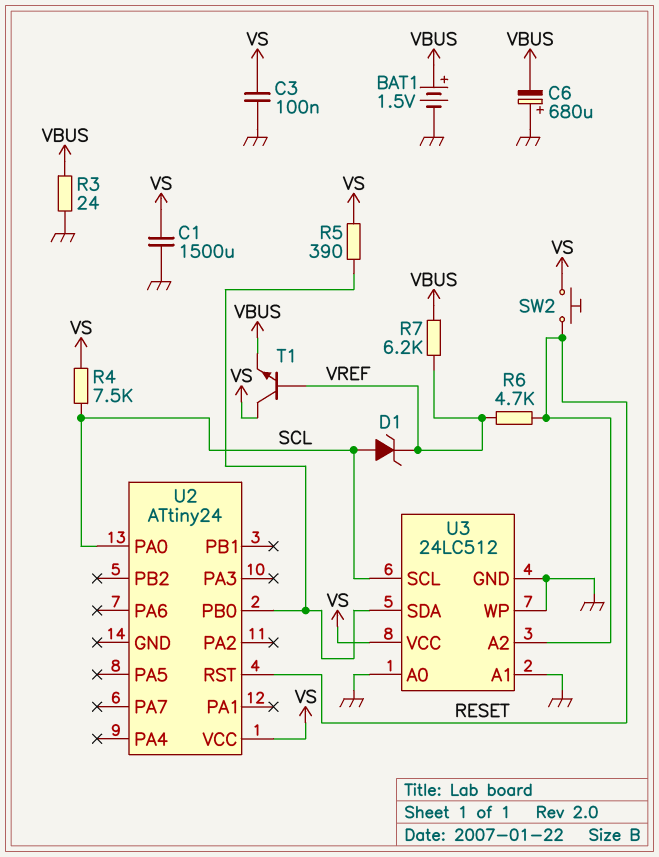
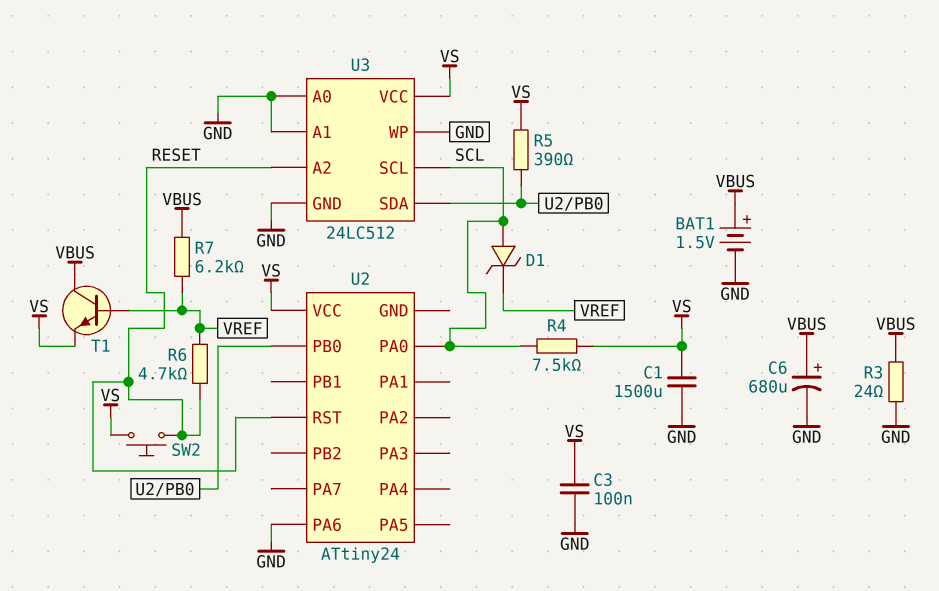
C6: 680uF (plus GND, minus VBUS) -> 680uF (plus VBUS, minus GND)
T1: NPN (B VREF, C VS, E VBUS) -> NPN (B VREF, C VBUS, E VS)
U2 pin PA6: none -> GND

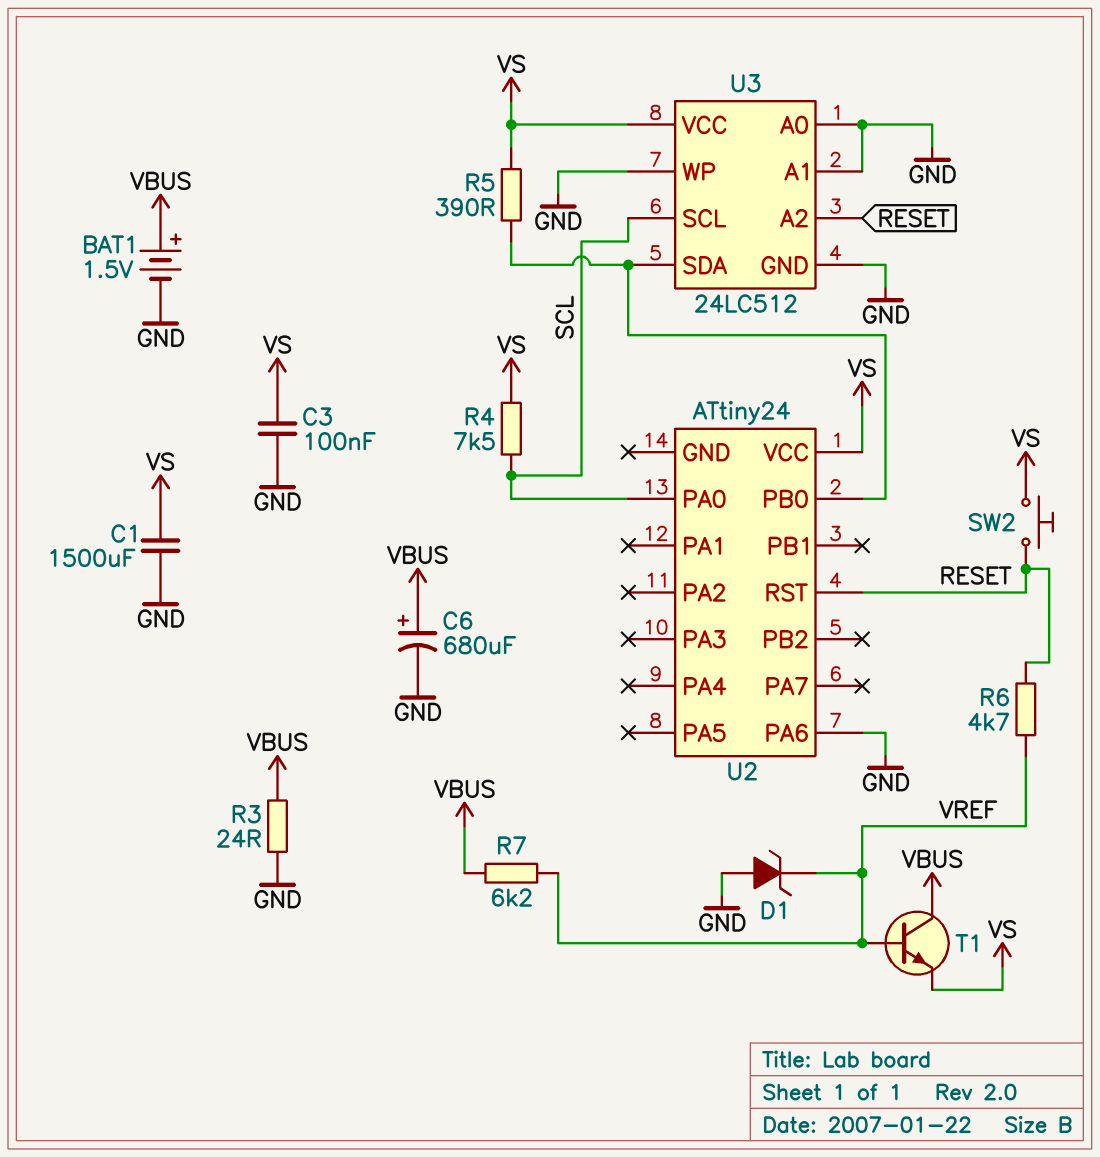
D1: zener (A SCL, K VREF) -> zener (A GND, K VREF)

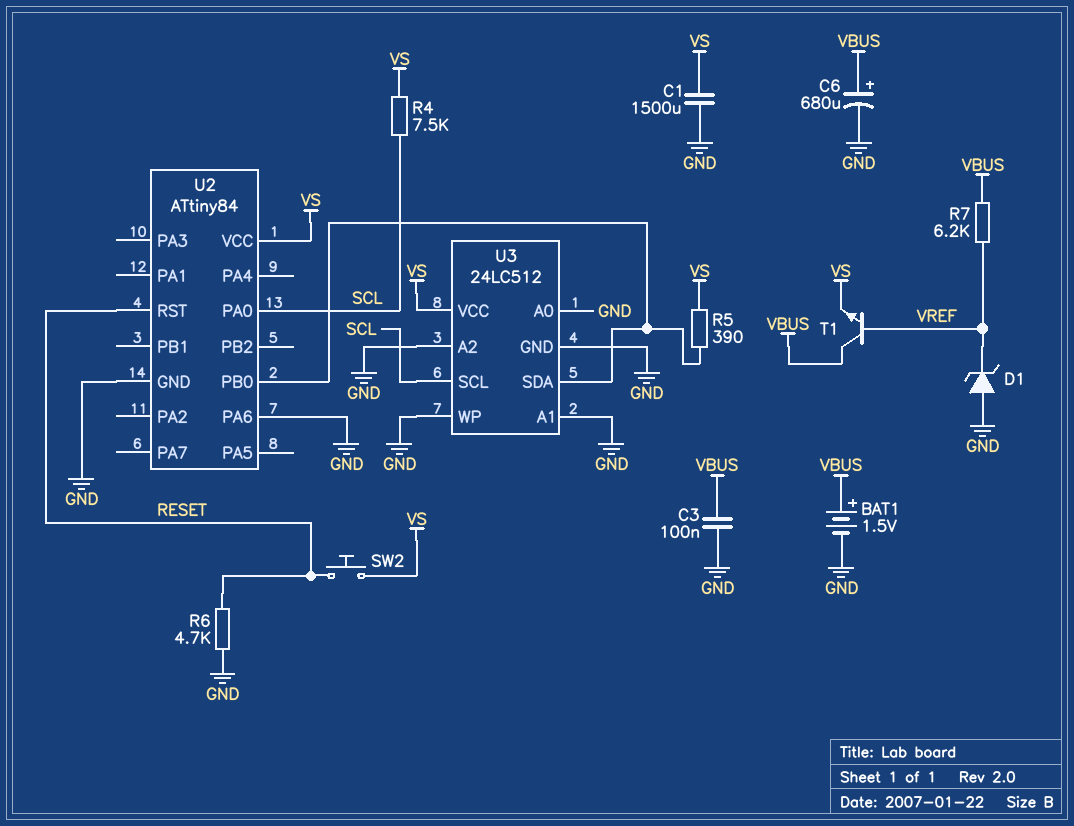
C3: 100nF (GND, VS) -> 100nF (GND, VBUS)
R3: 24 (GND, VBUS) -> none
R6: 4.7k (RESET, VREF) -> 4.7k (GND, RESET)
U2: ATtiny24 -> ATtiny84
U2 pin GND: none -> GND
U3 pin A2: RESET -> GND

